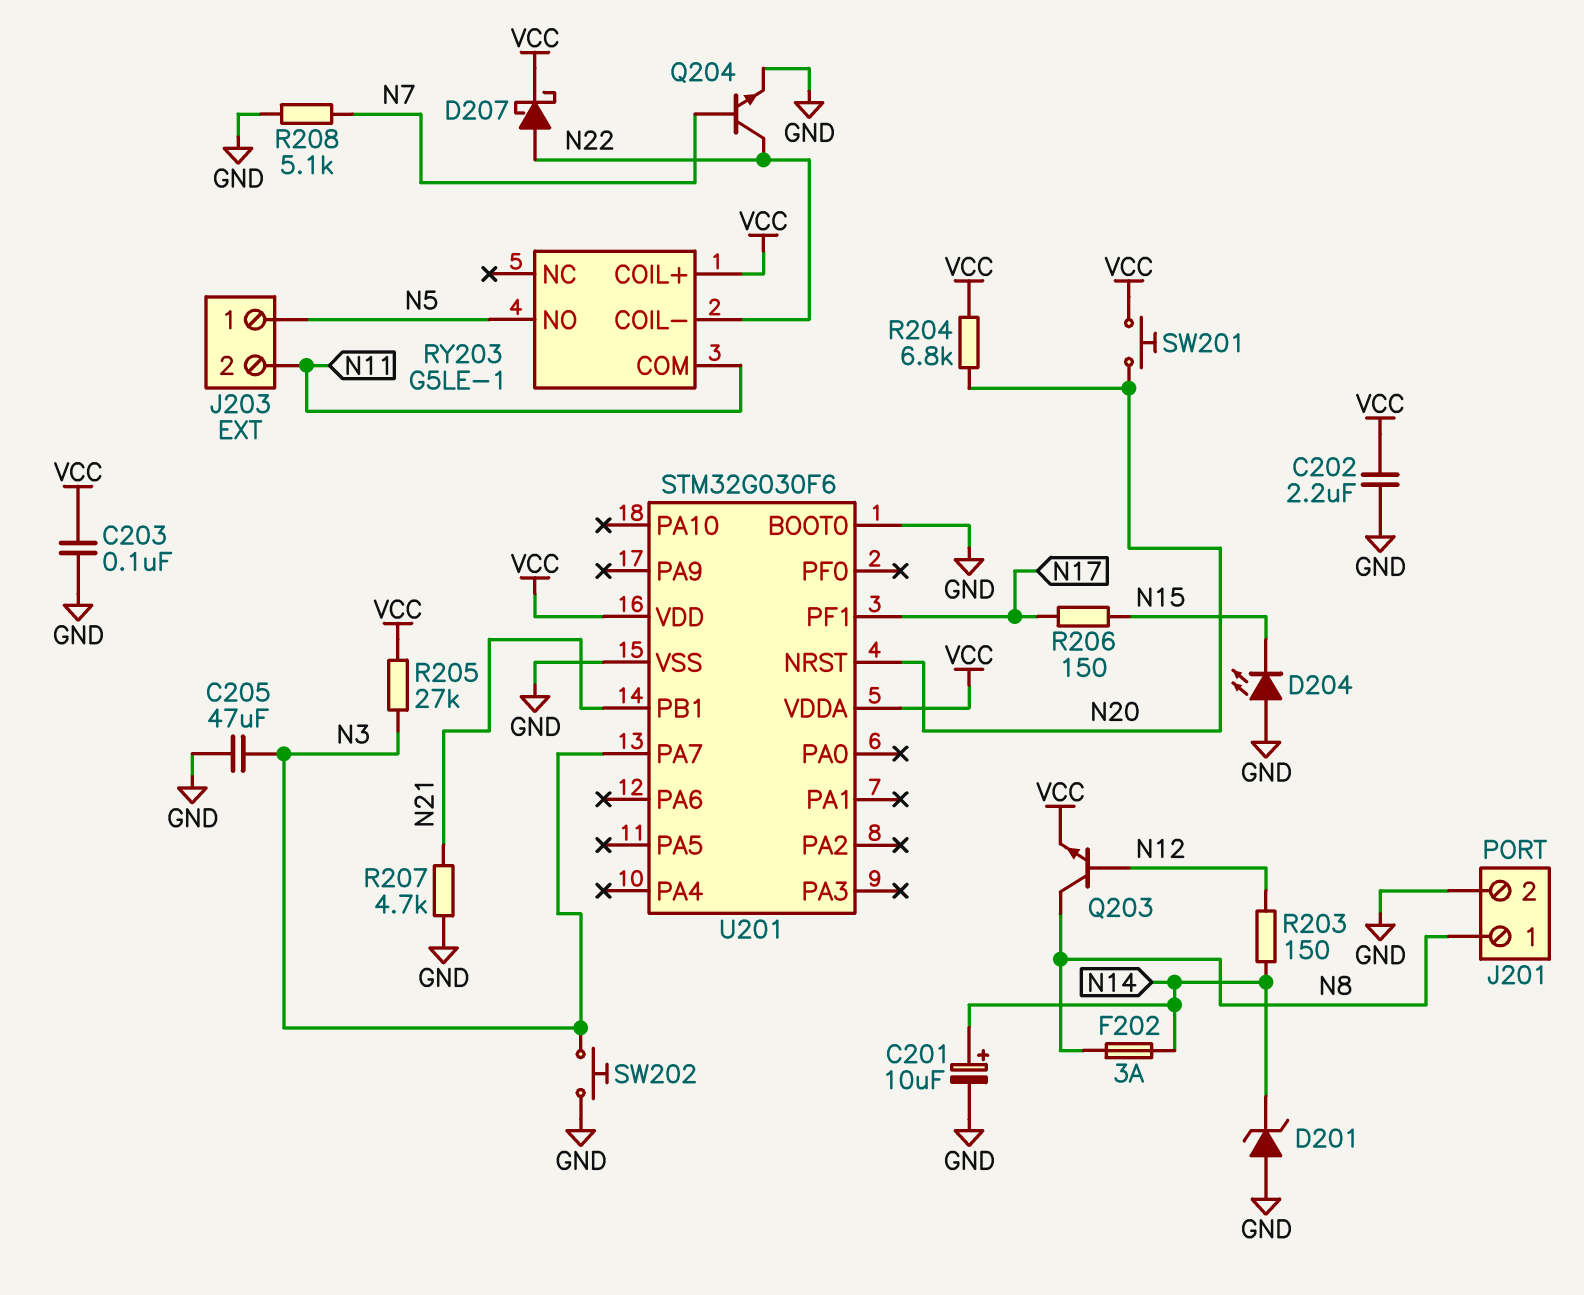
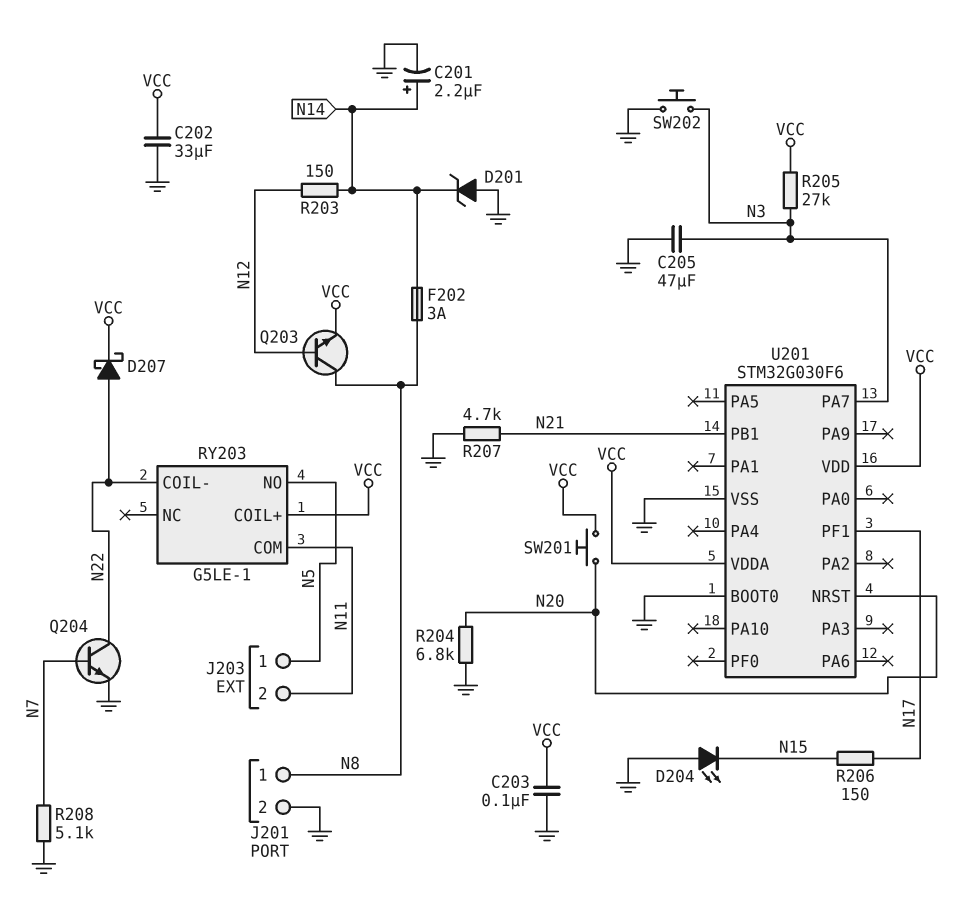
C201: 10uF (plus N14, minus GND) -> 2.2uF (plus N14, minus GND)
C202: 2.2uF (GND, VCC) -> 33uF (GND, VCC)
R204: 6.8k (N20, VCC) -> 6.8k (GND, N20)

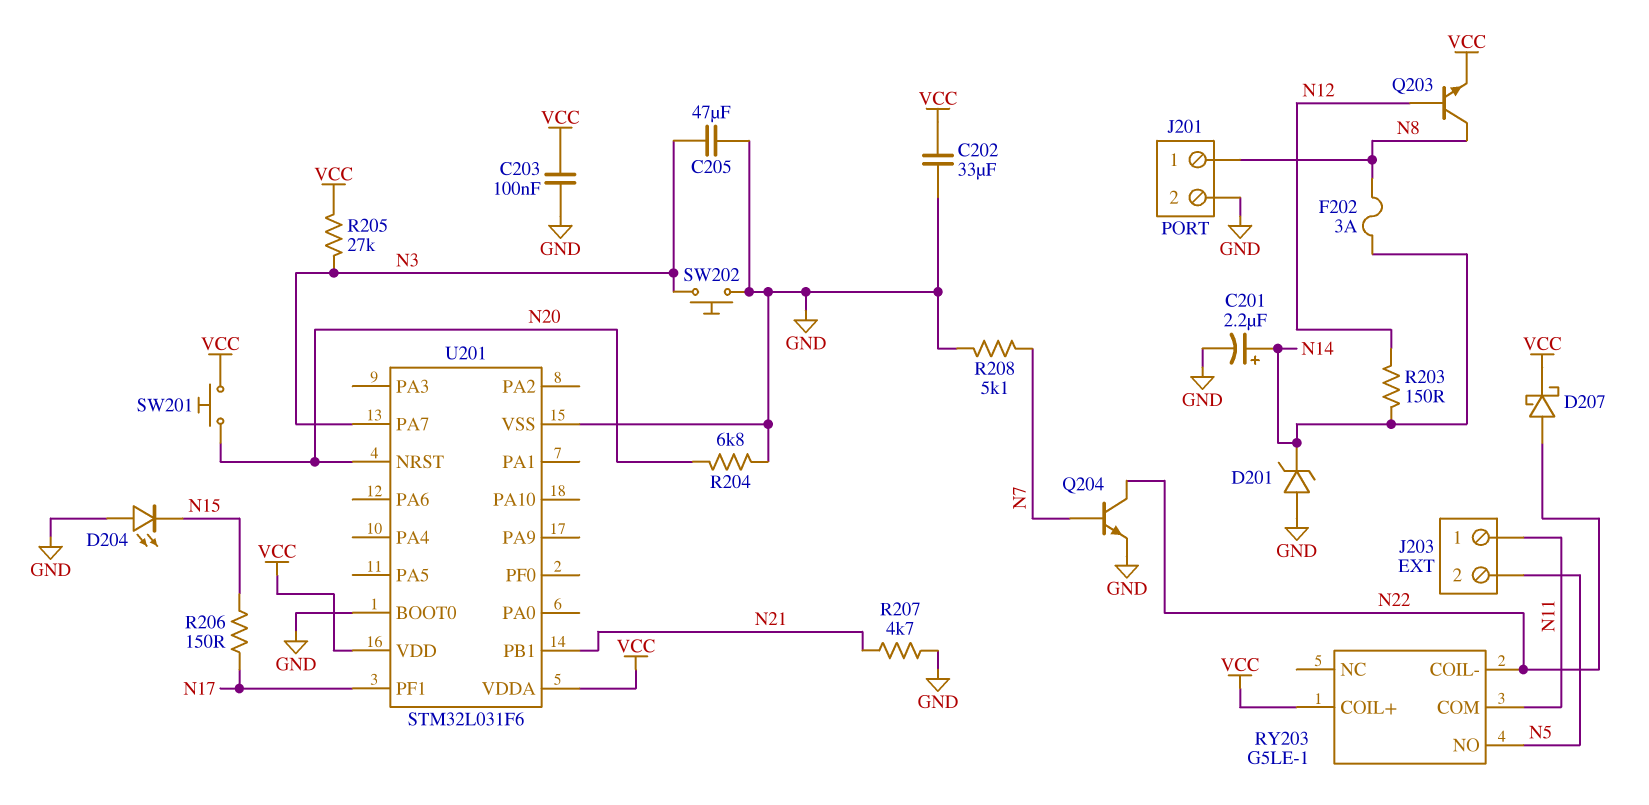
J203 pin 1: N5 -> N11
J203 pin 2: N11 -> N5
U201: STM32G030F6 -> STM32L031F6

